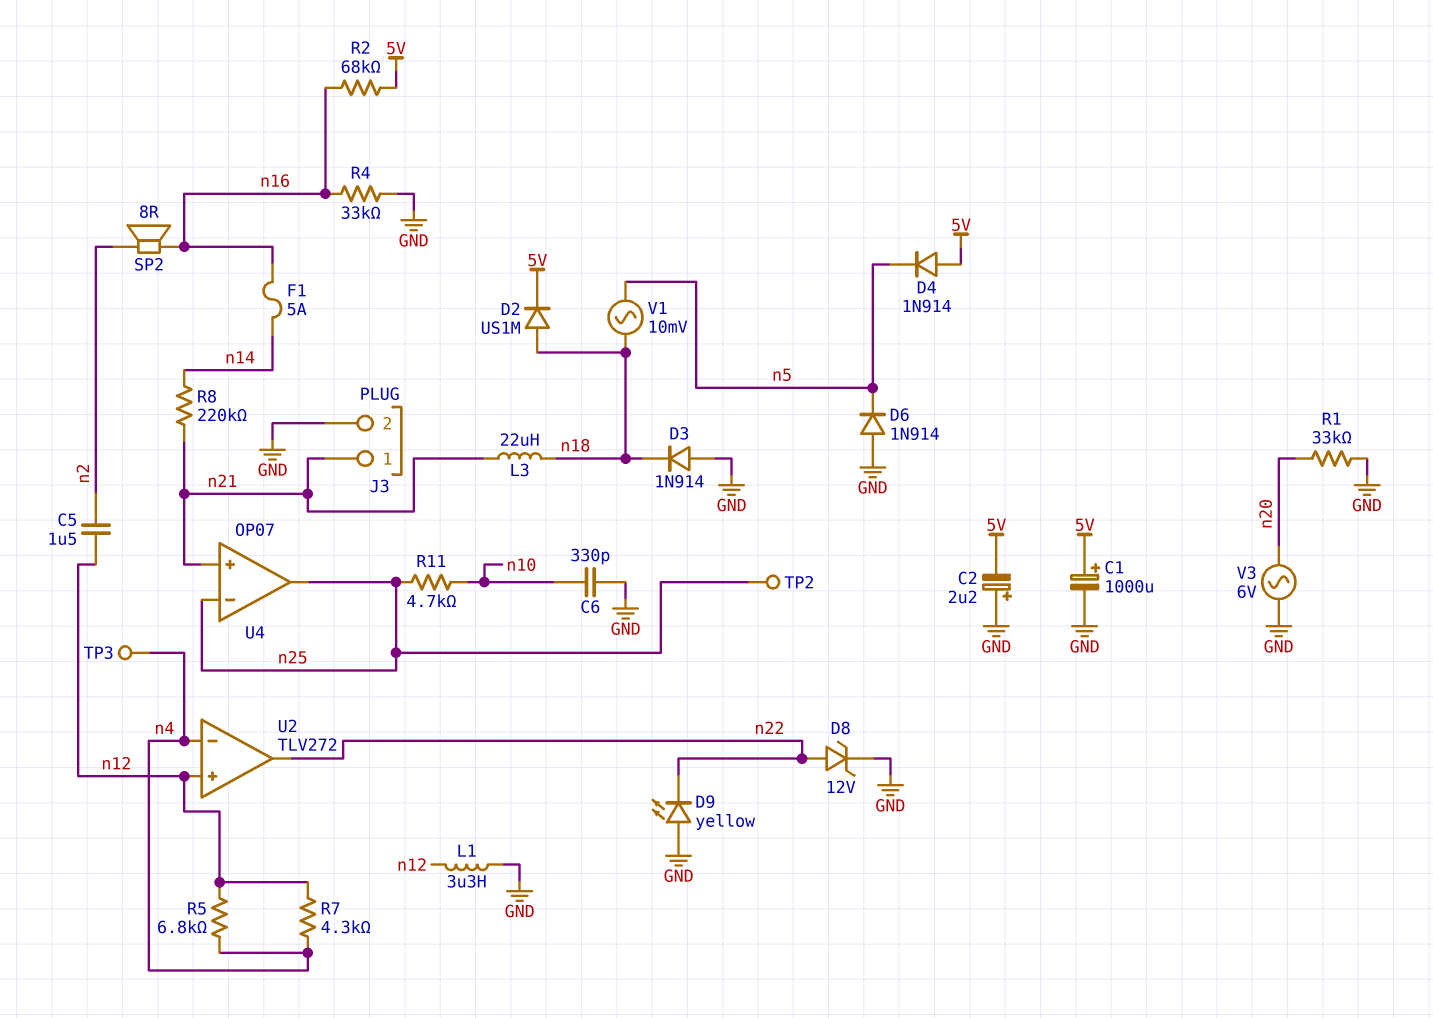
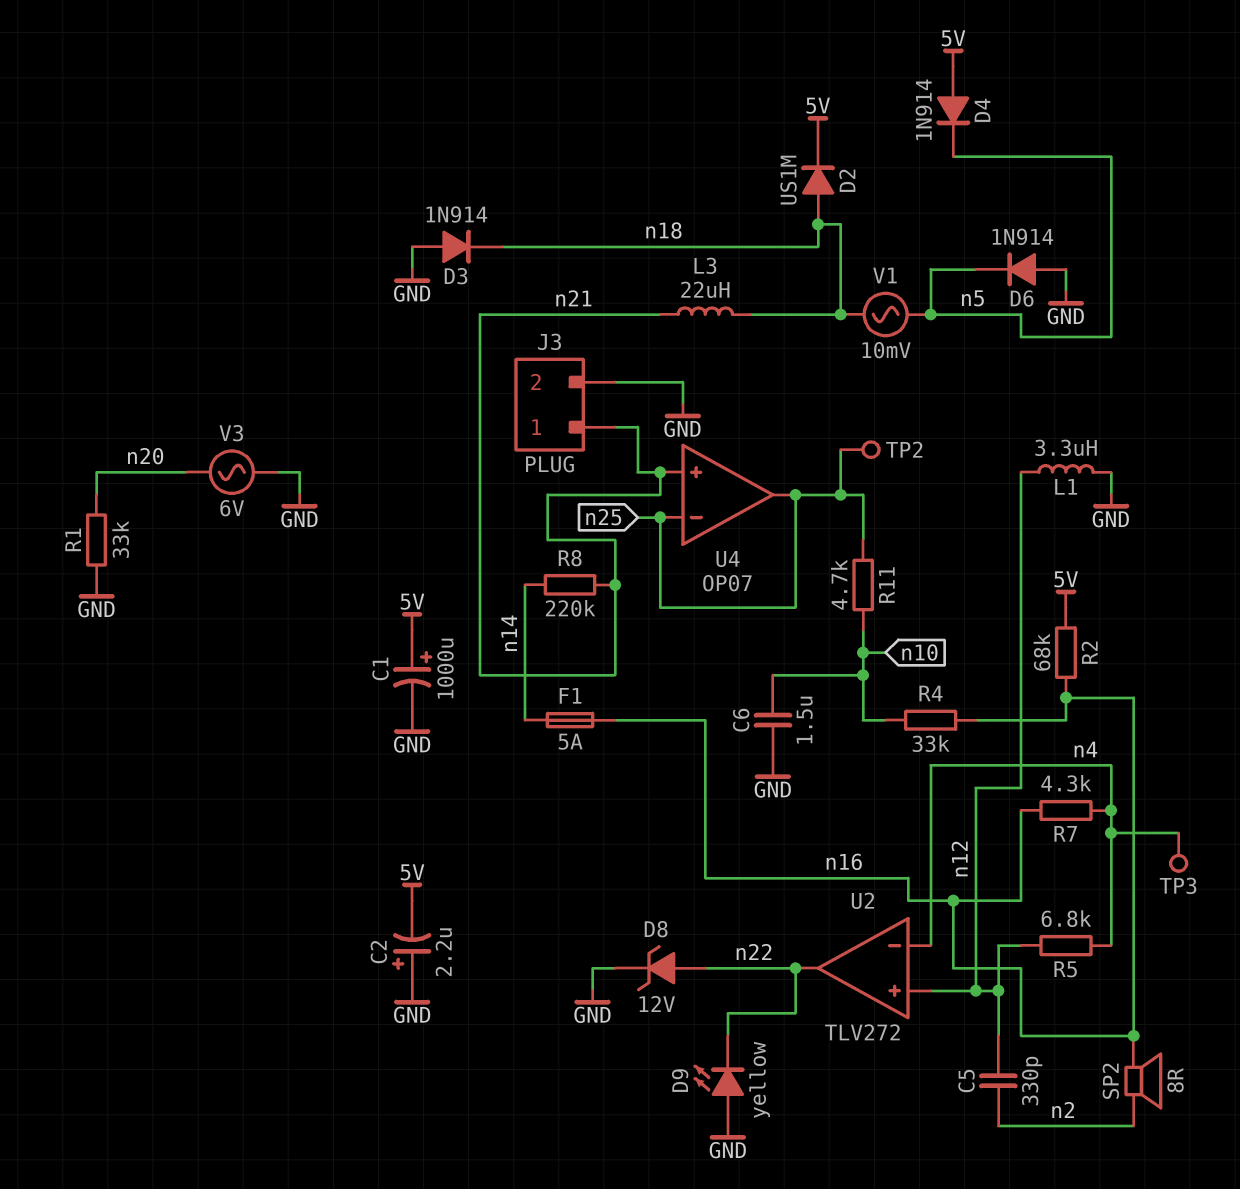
C5: 1.5uF (n2, n12) -> 330pF (n2, n12)
C6: 330pF (GND, n10) -> 1.5uF (GND, n10)
R4: 33k (GND, n16) -> 33k (n10, n16)
R7: 4.3k (n4, n12) -> 4.3k (n4, n16)

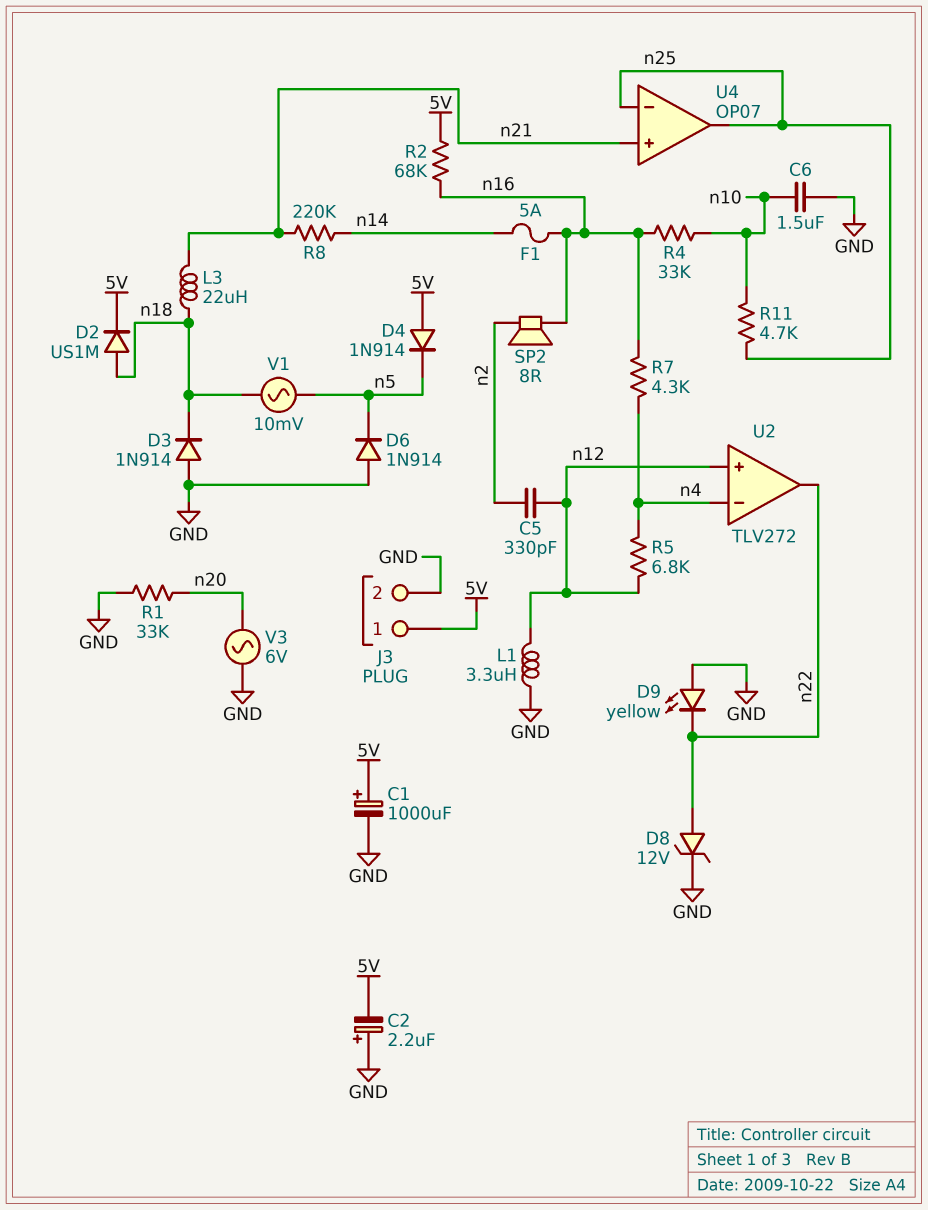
J3 pin 1: n21 -> 5V
TP2: test point (n25) -> none
TP3: test point (n4) -> none

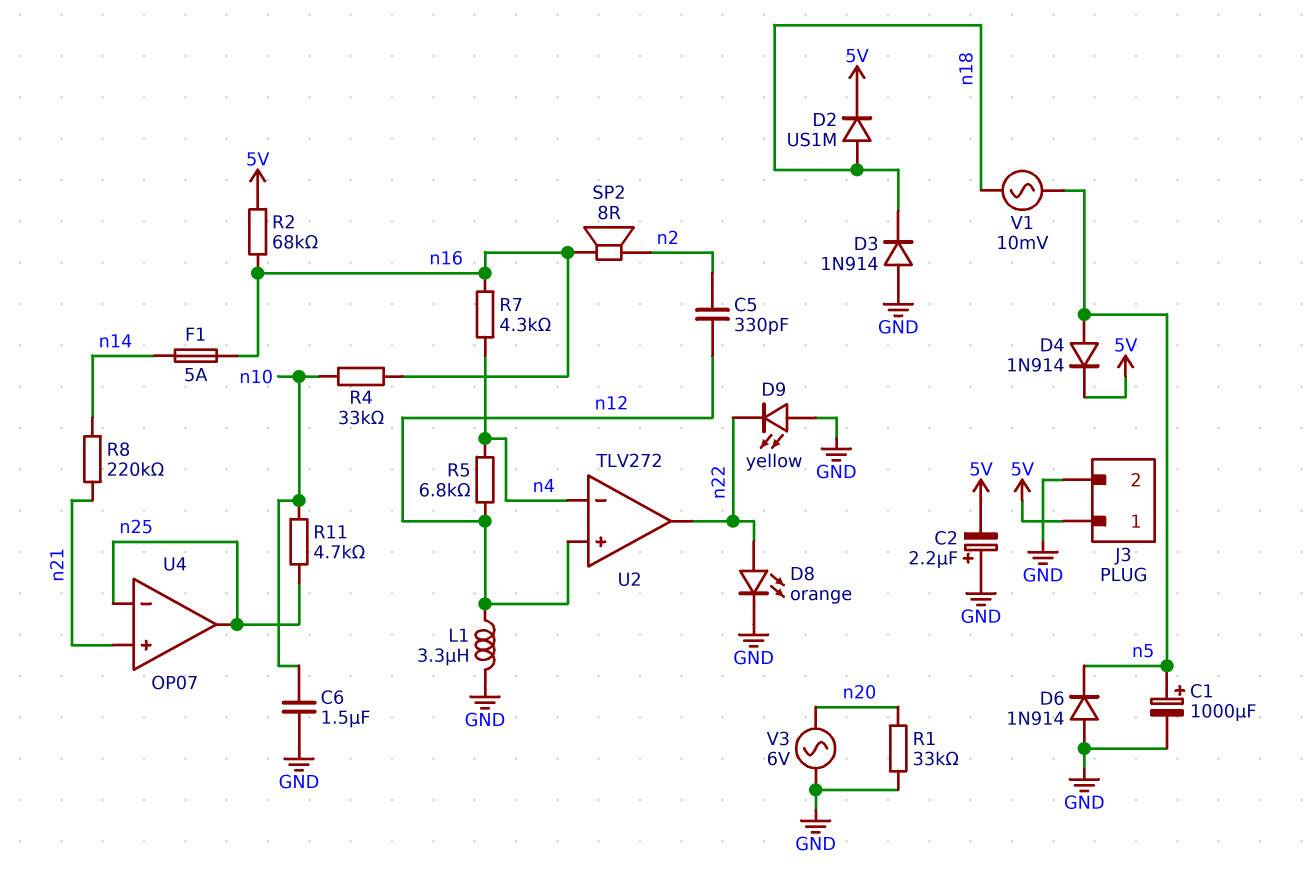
C1: 1000uF (plus 5V, minus GND) -> 1000uF (plus n5, minus GND)
D4: diode 1N914 (A 5V, K n5) -> diode 1N914 (A n5, K 5V)
D8: zener 12V (A n22, K GND) -> LED orange (A n22, K GND)
L3: 22uH (n18, n21) -> none

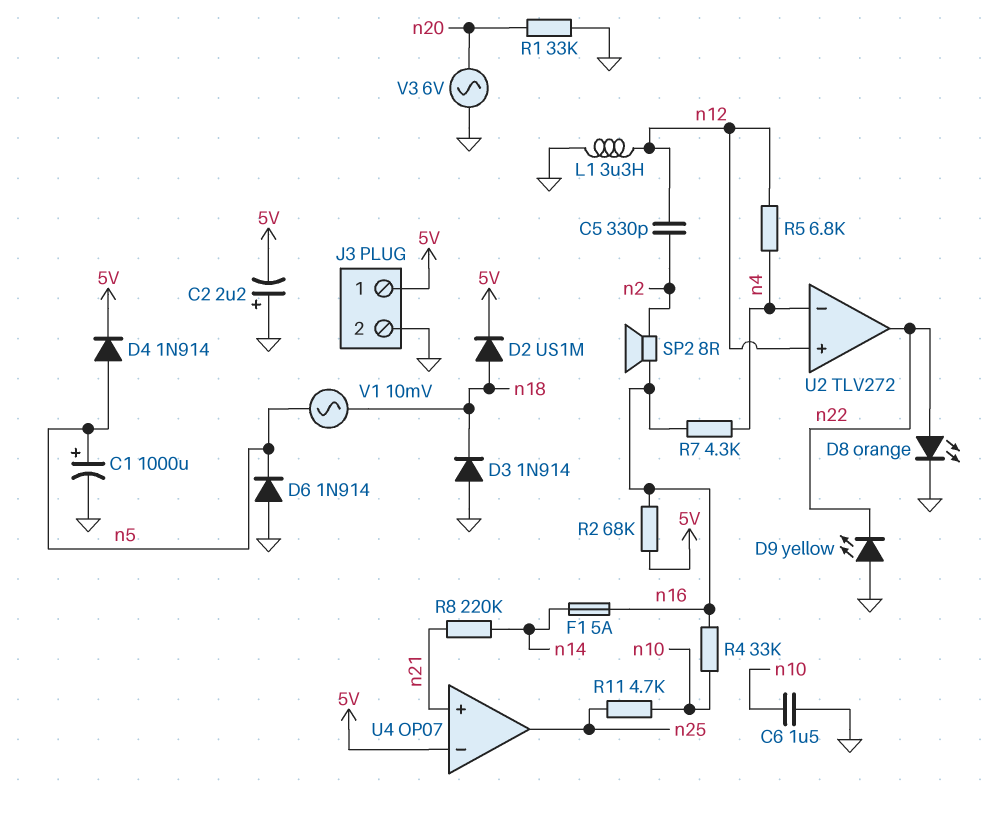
U4 pin in-: n25 -> 5V

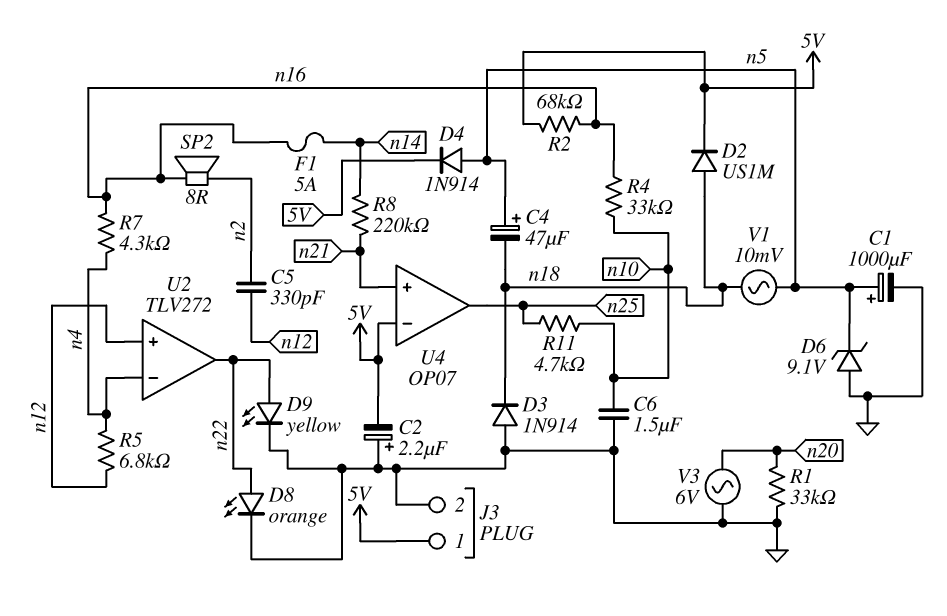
C4: none -> 47uF (plus n5, minus n18)
D6: diode 1N914 (A GND, K n5) -> zener 9.1V (A GND, K n5)
D9: LED yellow (A GND, K n22) -> LED yellow (A n22, K GND)
L1: 3.3uH (GND, n12) -> none

